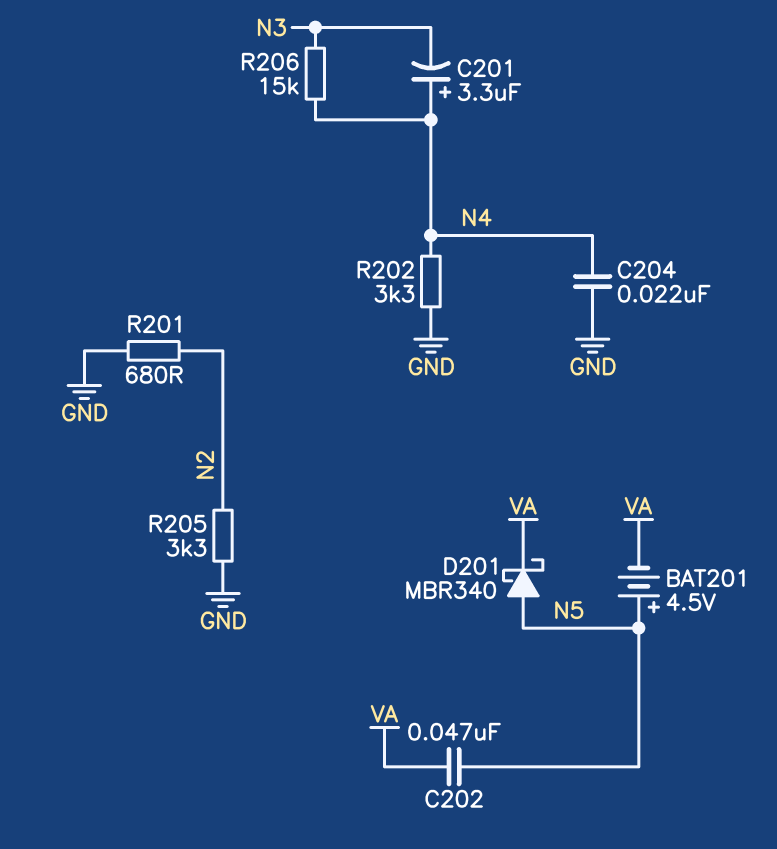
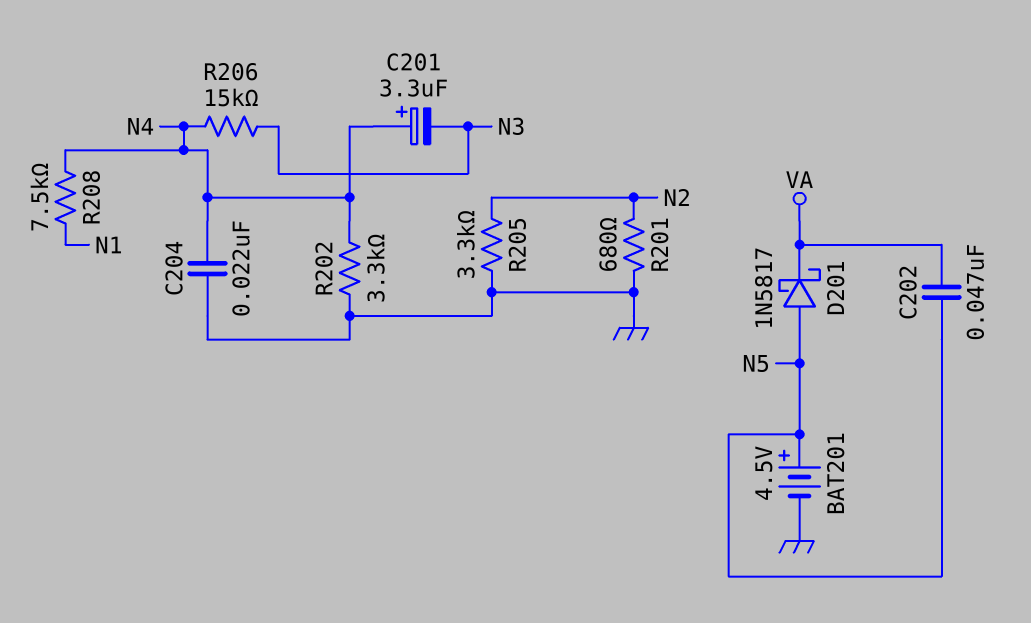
BAT201: 4.5V (plus N5, minus VA) -> 4.5V (plus N5, minus GND)
D201: schottky MBR340 (A N5, K VA) -> schottky 1N5817 (A N5, K VA)
R208: none -> 7.5k (N1, N4)

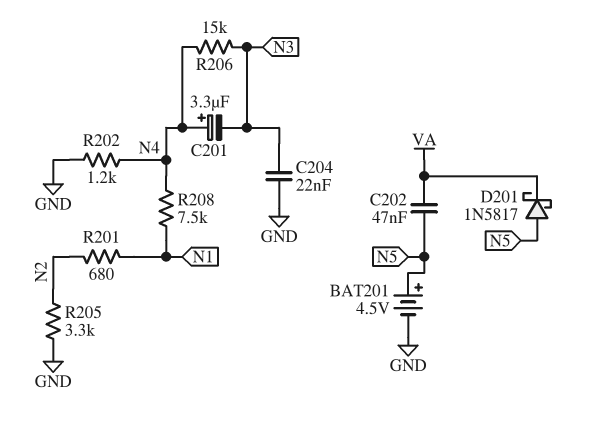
C204: 22nF (GND, N4) -> 22nF (GND, N3)
R201: 680 (GND, N2) -> 680 (N1, N2)
R202: 3.3k (GND, N4) -> 1.2k (GND, N4)

